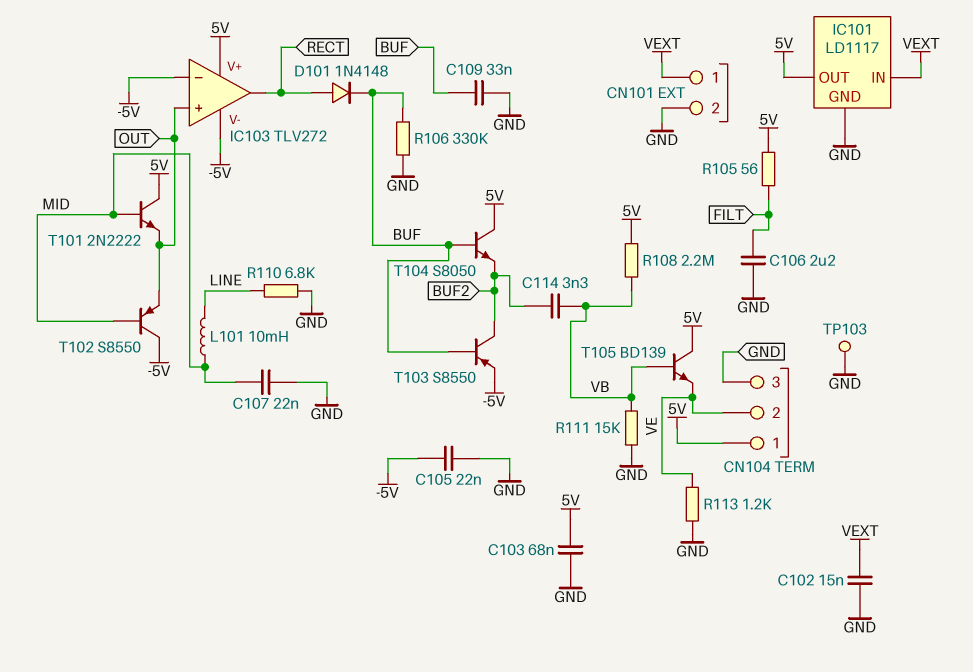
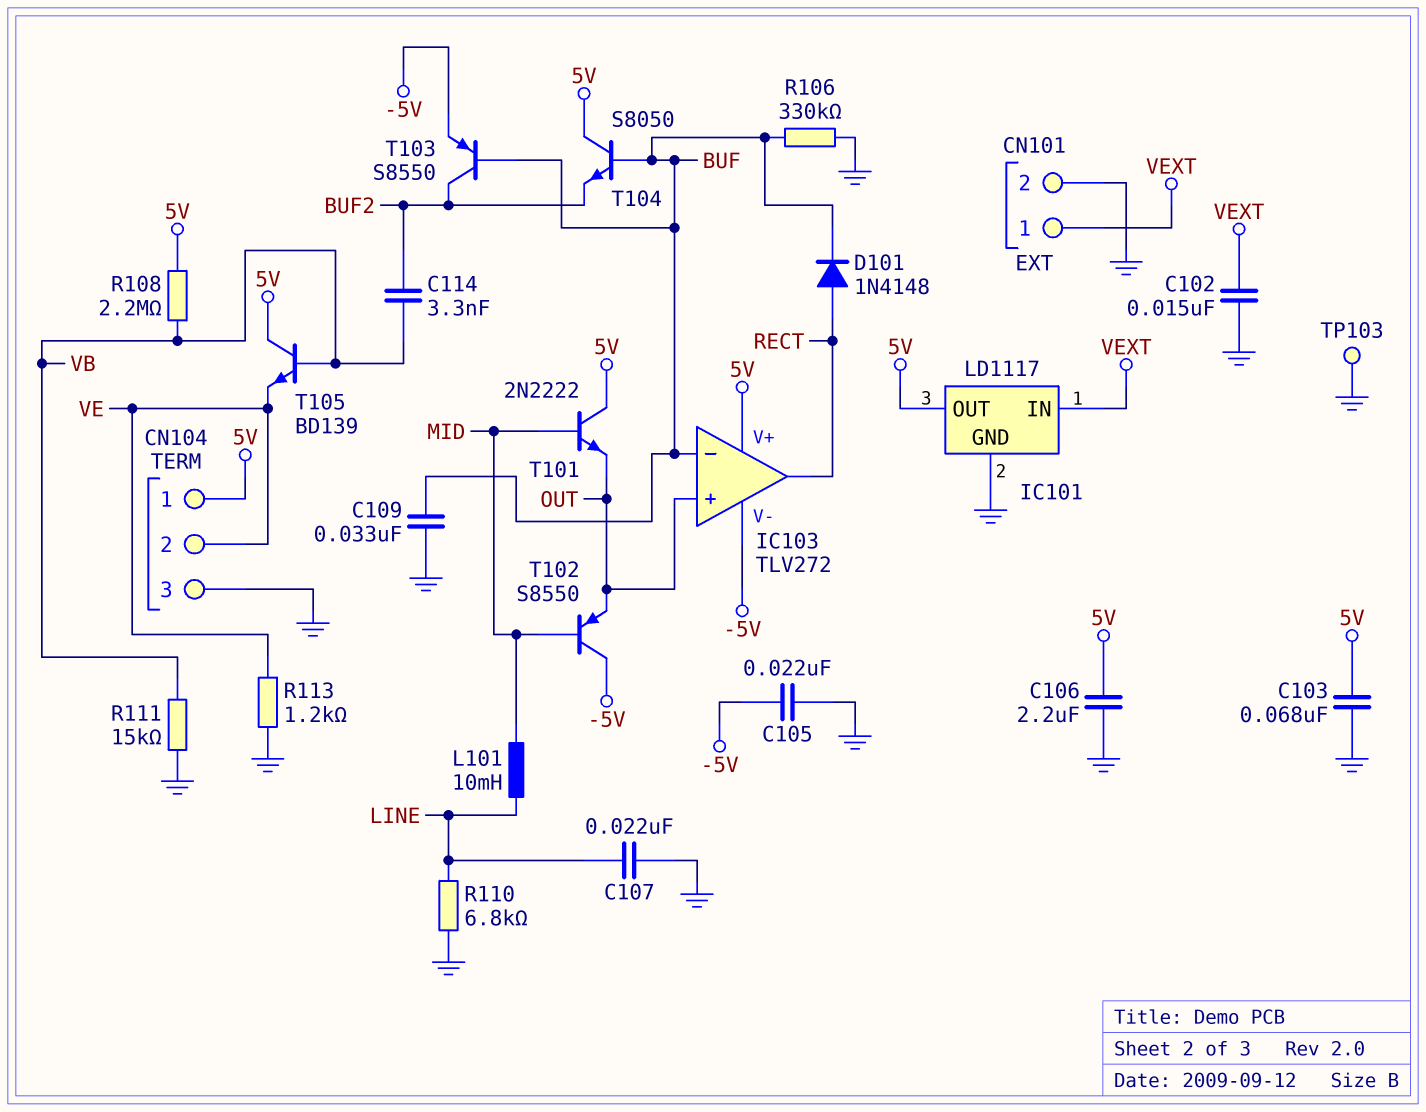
C106: 2.2uF (FILT, GND) -> 2.2uF (5V, GND)
C107: 22nF (GND, MID) -> 22nF (GND, LINE)
IC103 pin in-: -5V -> BUF
R105: 56 (5V, FILT) -> none

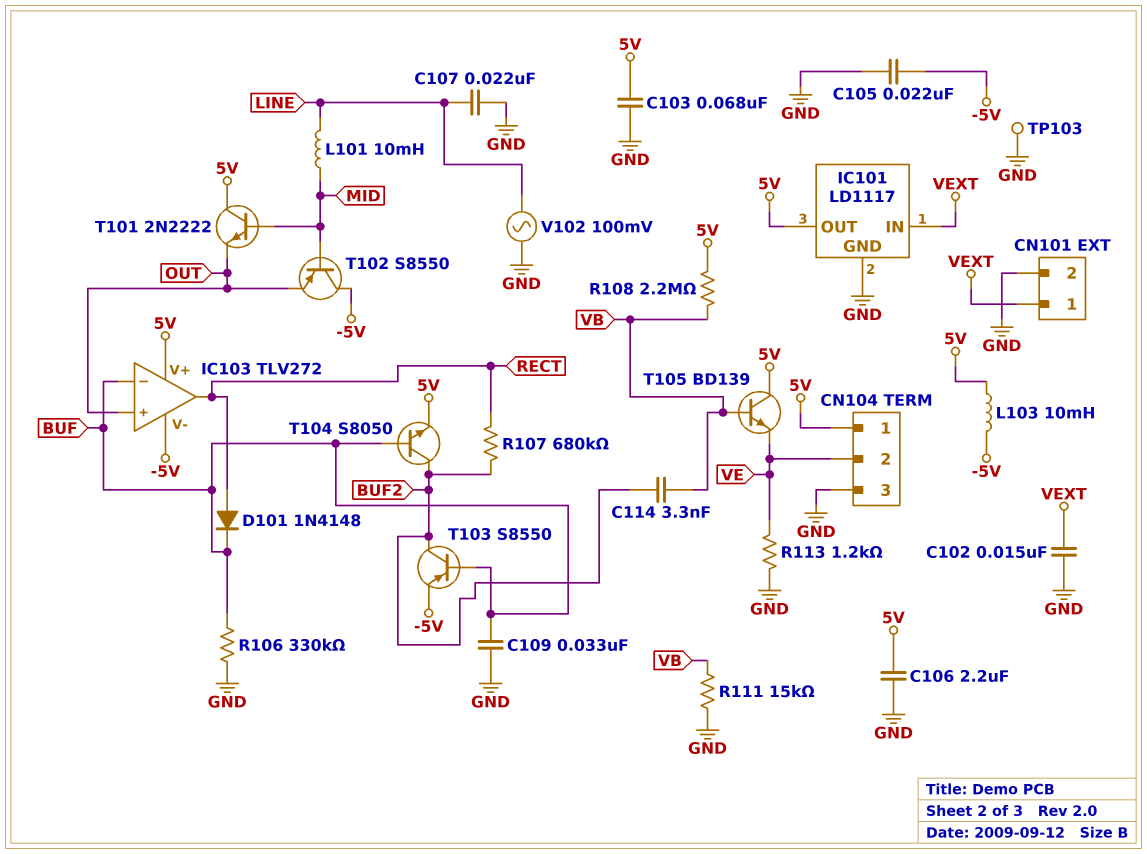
L103: none -> 10mH (-5V, 5V)
R107: none -> 680k (BUF2, RECT)
R110: 6.8k (GND, LINE) -> none
T104: NPN S8050 (B BUF, C 5V, E BUF2) -> NPN S8050 (B BUF, C BUF2, E 5V)
V102: none -> AC 100mV (GND, LINE)

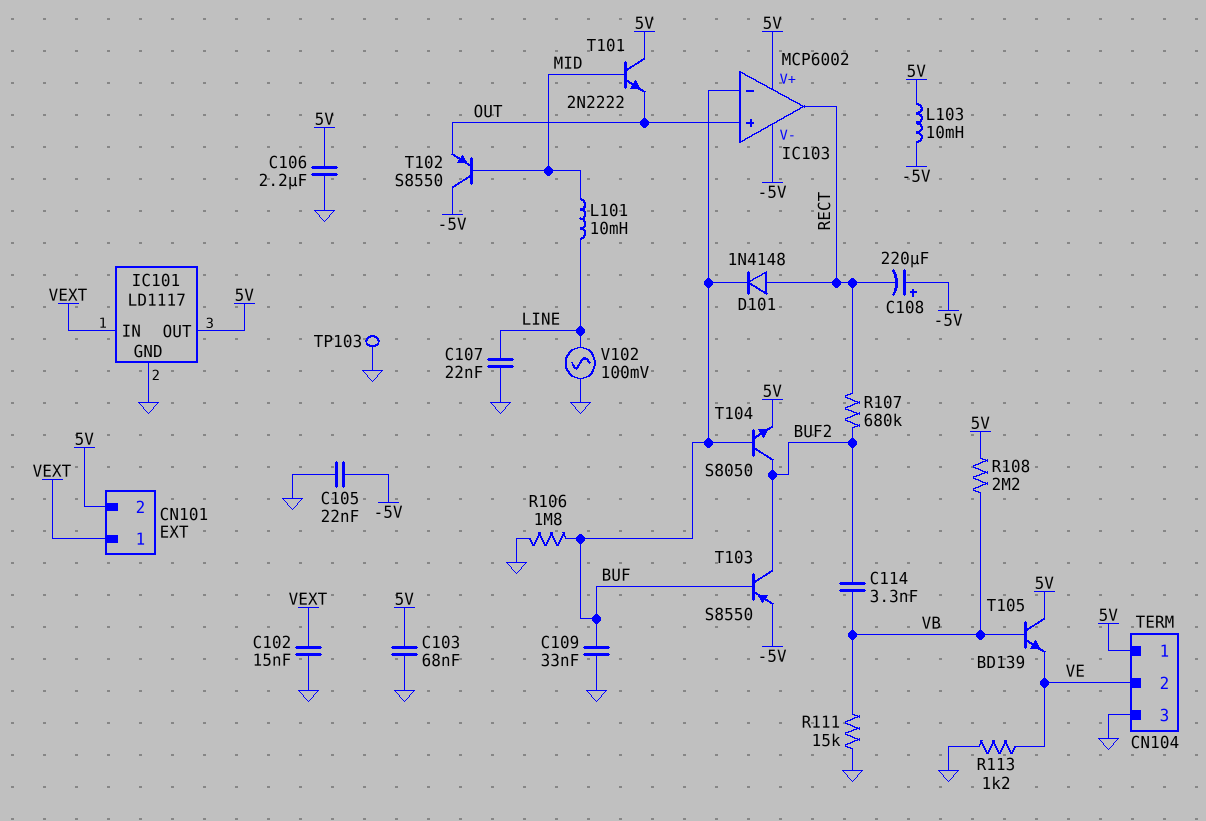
C108: none -> 220uF (plus -5V, minus RECT)
CN101 pin 2: GND -> 5V
IC103: TLV272 -> MCP6002
R106: 330k (BUF, GND) -> 1.8M (BUF, GND)

